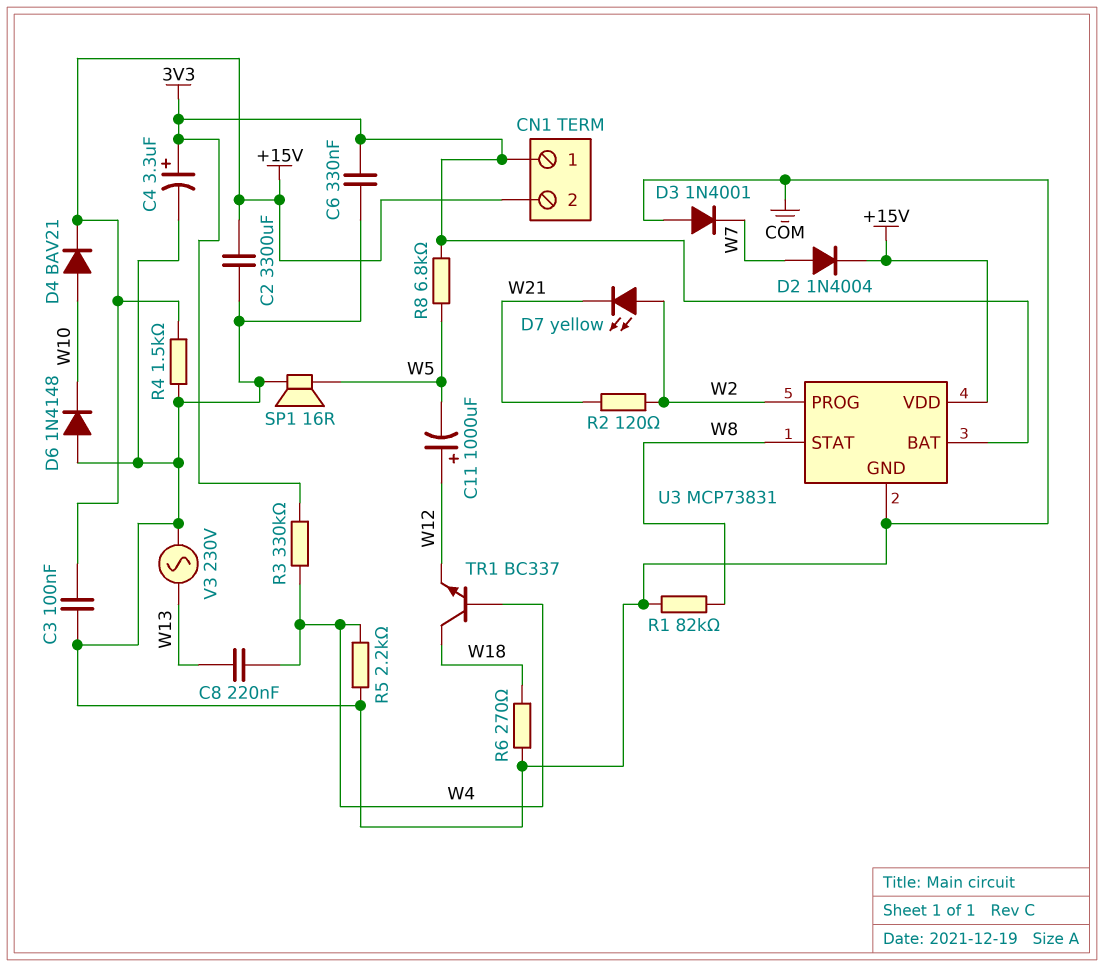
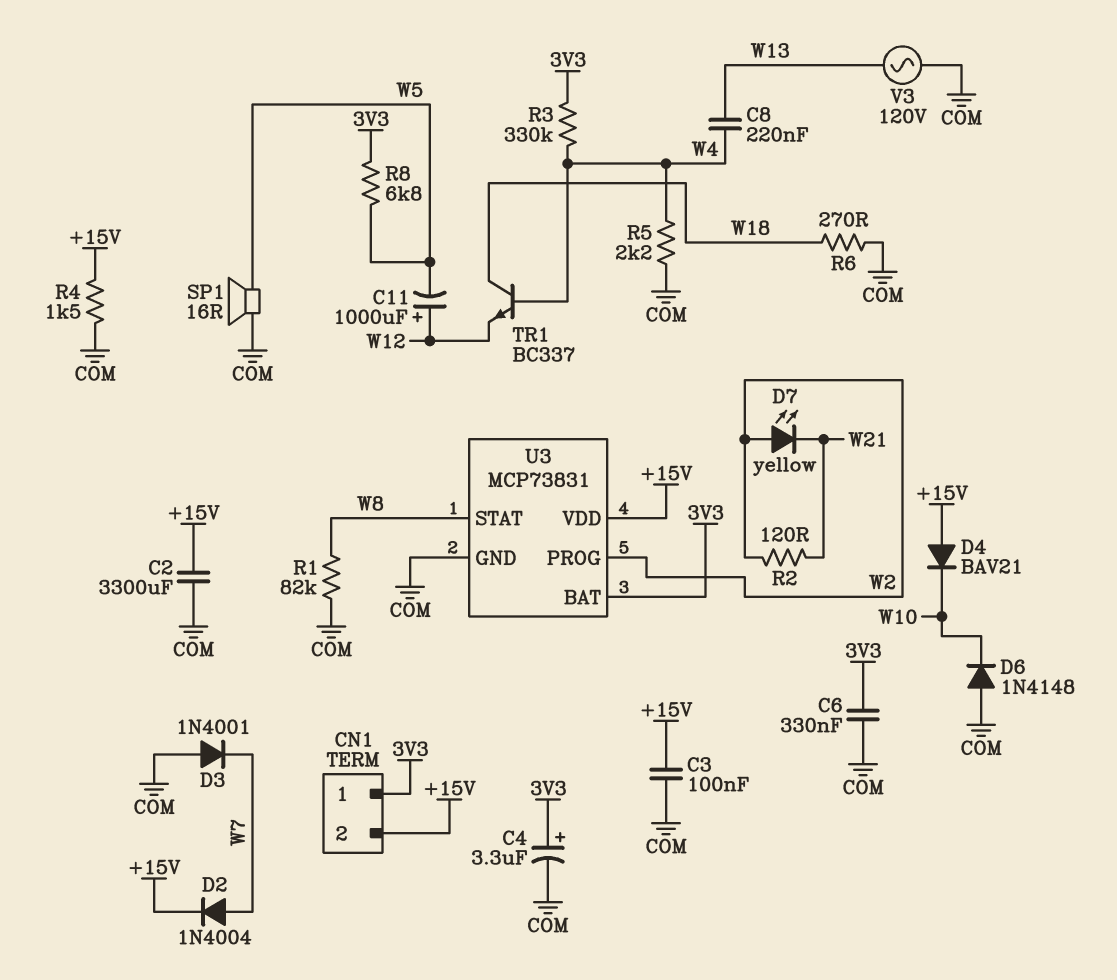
D4: diode BAV21 (A W10, K +15V) -> diode BAV21 (A +15V, K W10)
V3: AC 230V (COM, W13) -> AC 120V (COM, W13)

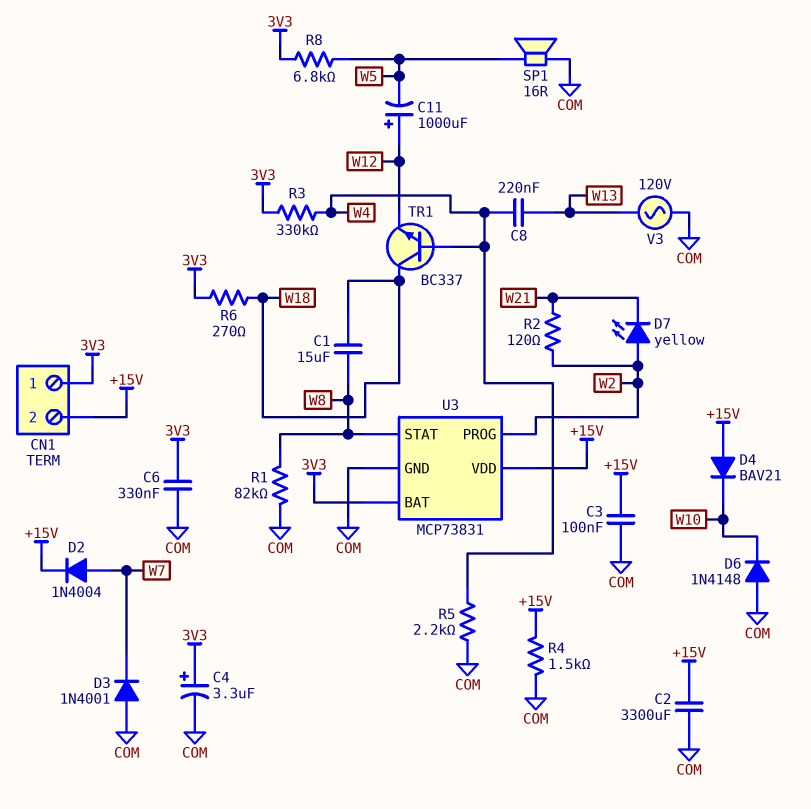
C1: none -> 15uF (W8, W18)
R6: 270 (COM, W18) -> 270 (3V3, W18)

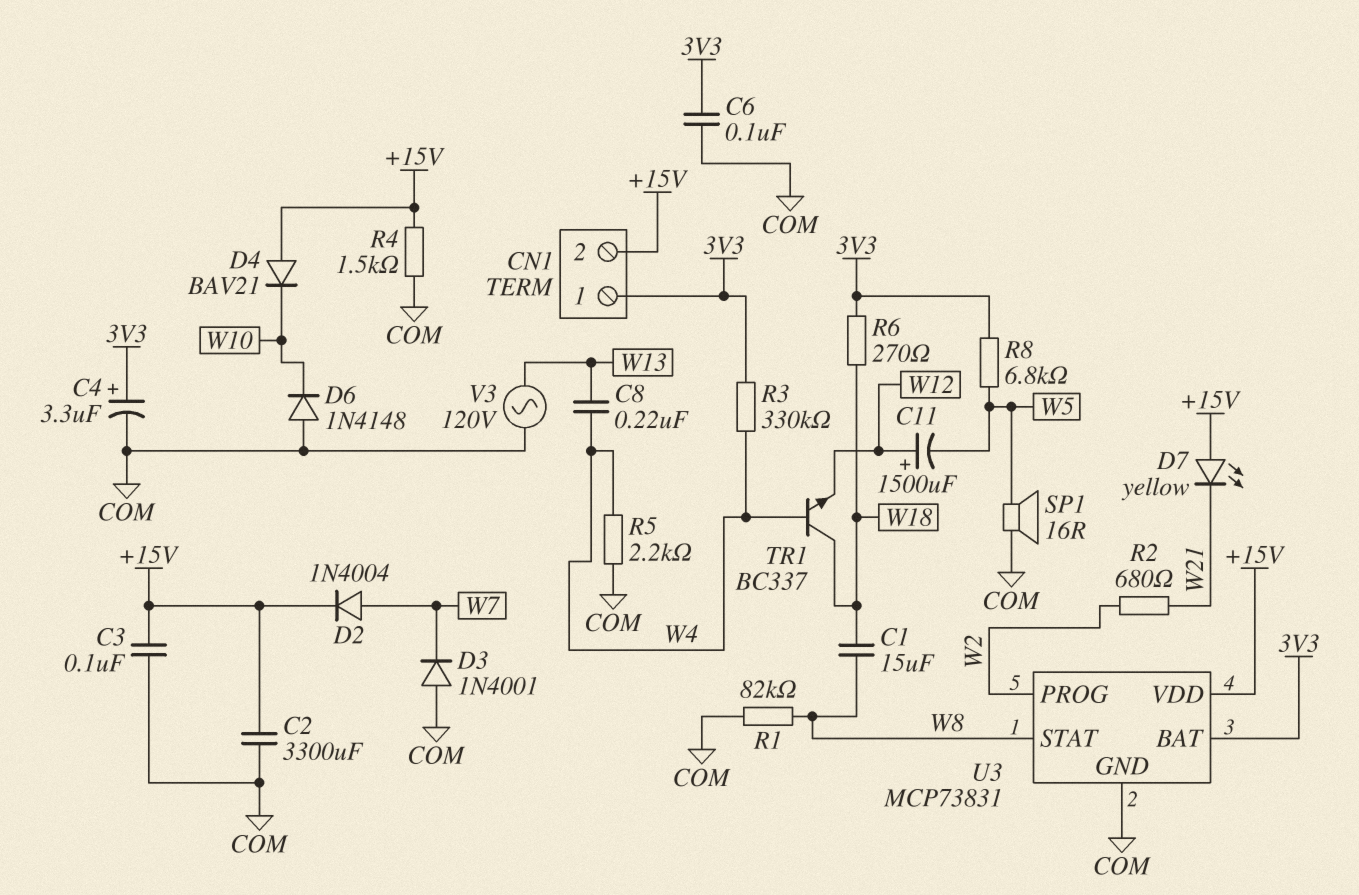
C6: 330nF (3V3, COM) -> 100nF (3V3, COM)
C11: 1000uF (plus W12, minus W5) -> 1500uF (plus W12, minus W5)
D7: LED yellow (A W2, K W21) -> LED yellow (A +15V, K W21)
R2: 120 (W2, W21) -> 680 (W2, W21)

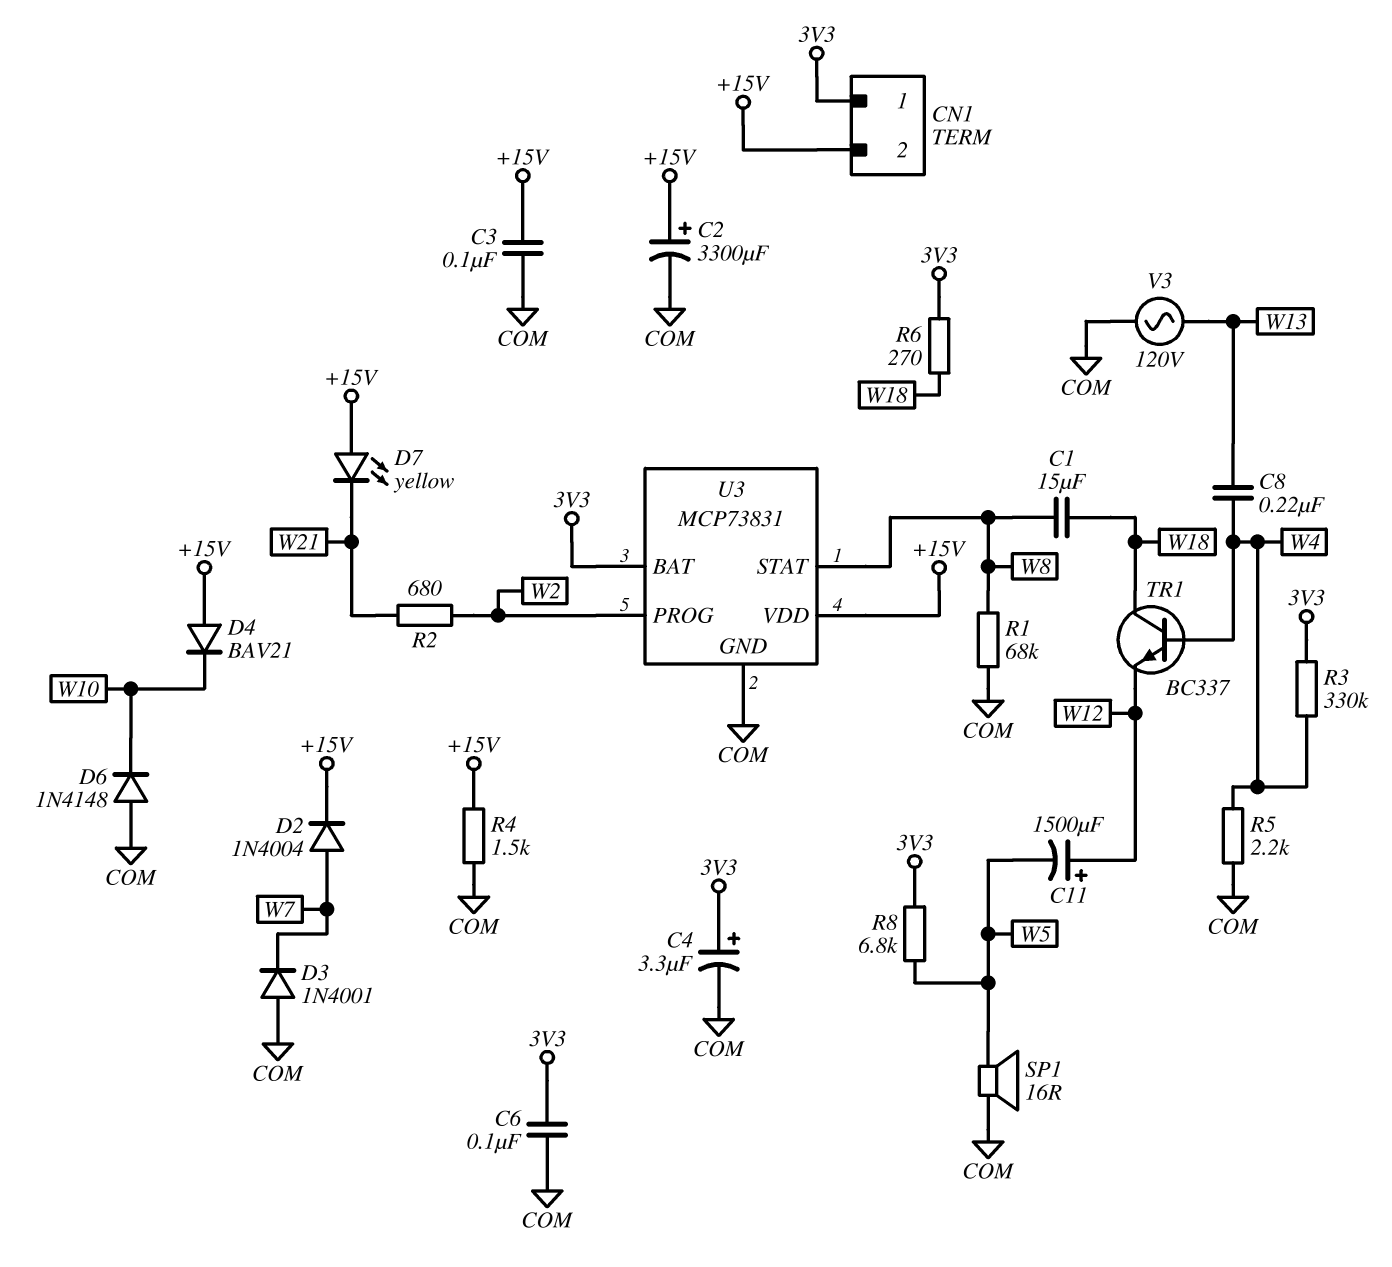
C2: 3300uF (+15V, COM) -> 3300uF (plus +15V, minus COM)
R1: 82k (COM, W8) -> 68k (COM, W8)

